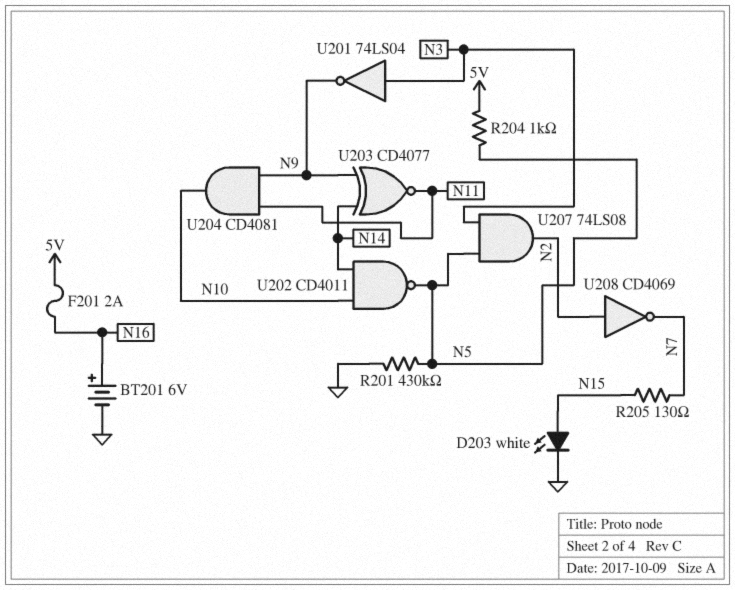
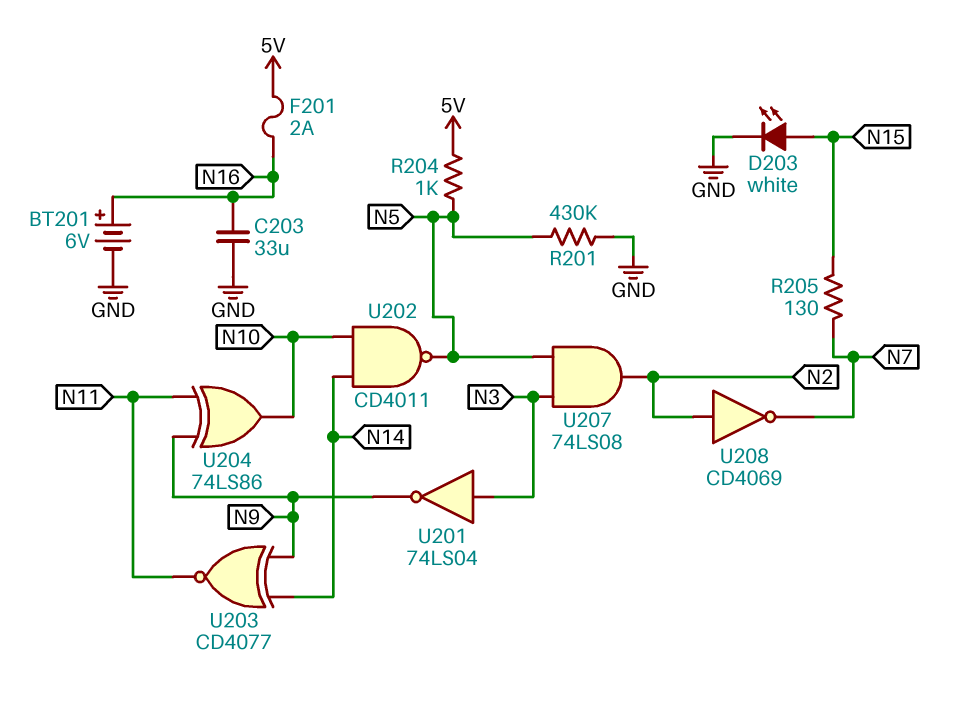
C203: none -> 33uF (GND, N16)
U204: AND CD4081 (in N9, in N11, out N10) -> XOR 74LS86 (in N9, in N11, out N10)

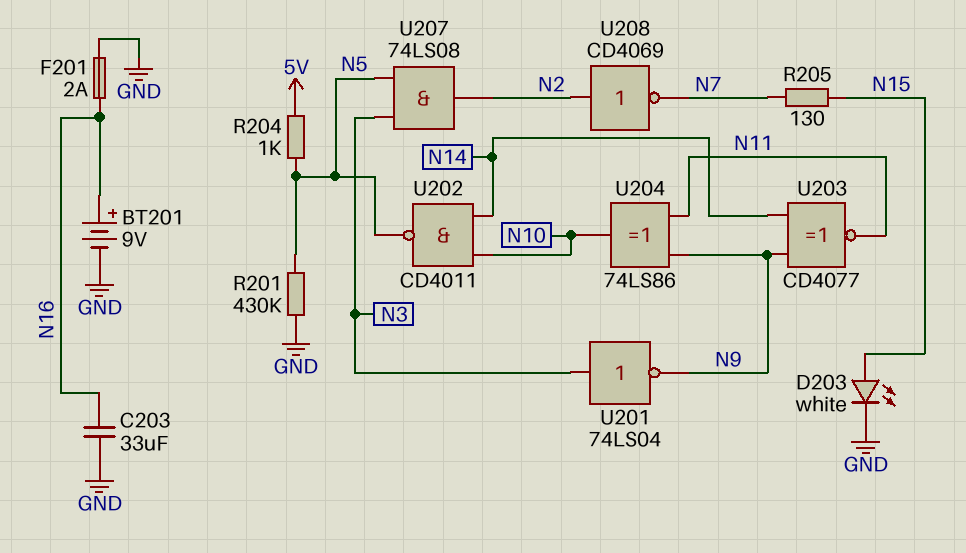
BT201: 6V (plus N16, minus GND) -> 9V (plus N16, minus GND)
F201: 2A (5V, N16) -> 2A (GND, N16)

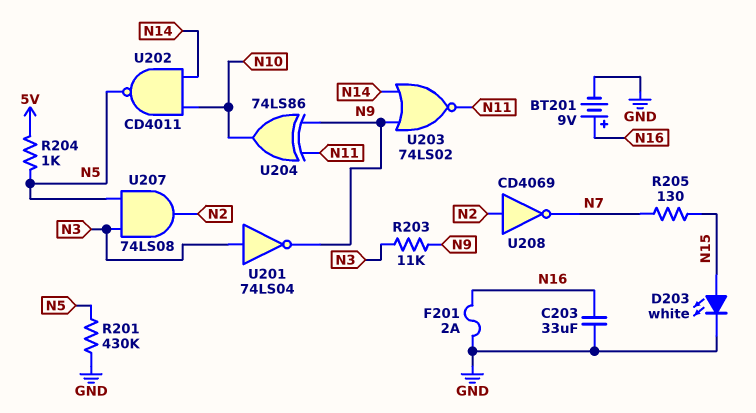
R203: none -> 11k (N3, N9)
U203: XNOR CD4077 (in N9, in N14, out N11) -> NOR 74LS02 (in N9, in N14, out N11)

